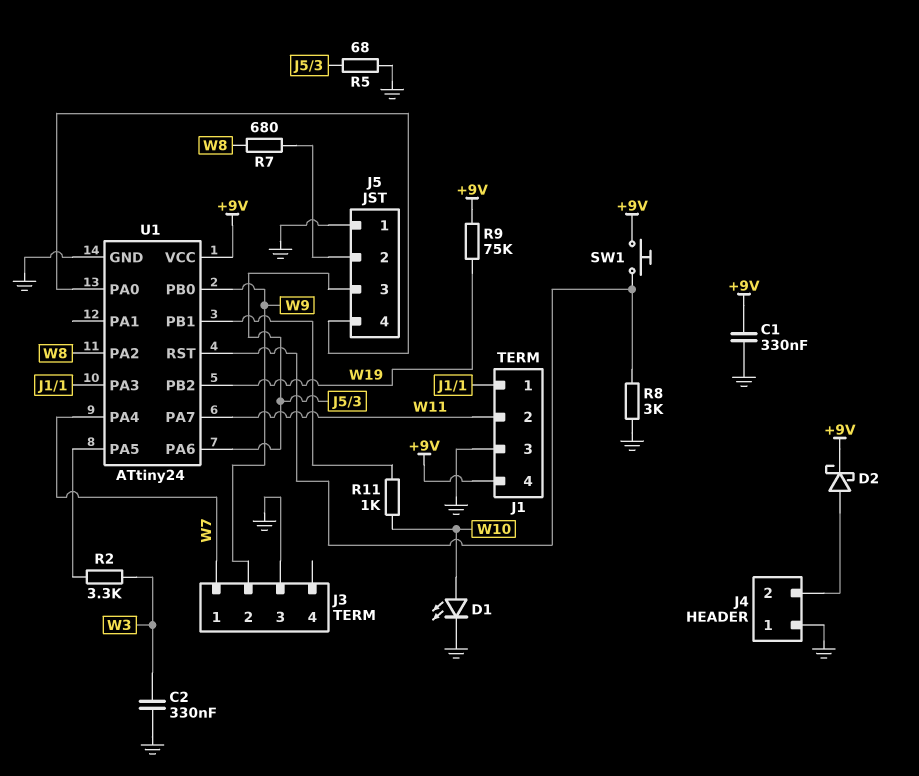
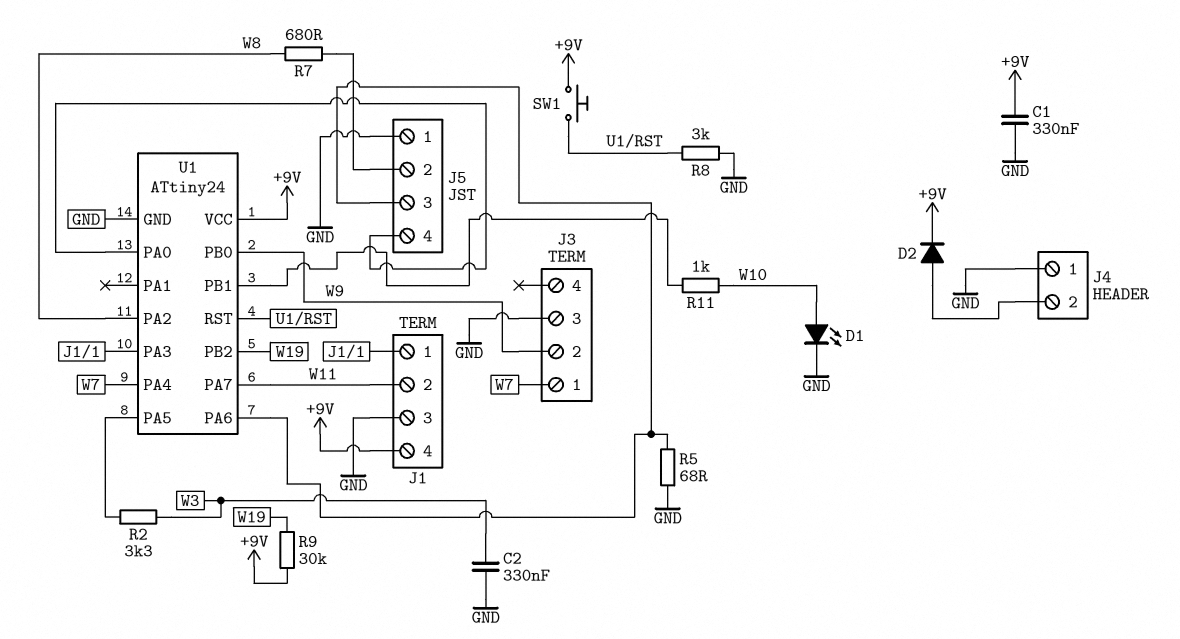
D2: schottky (A J4/2, K +9V) -> diode (A J4/2, K +9V)
R9: 75k (+9V, W19) -> 30k (+9V, W19)

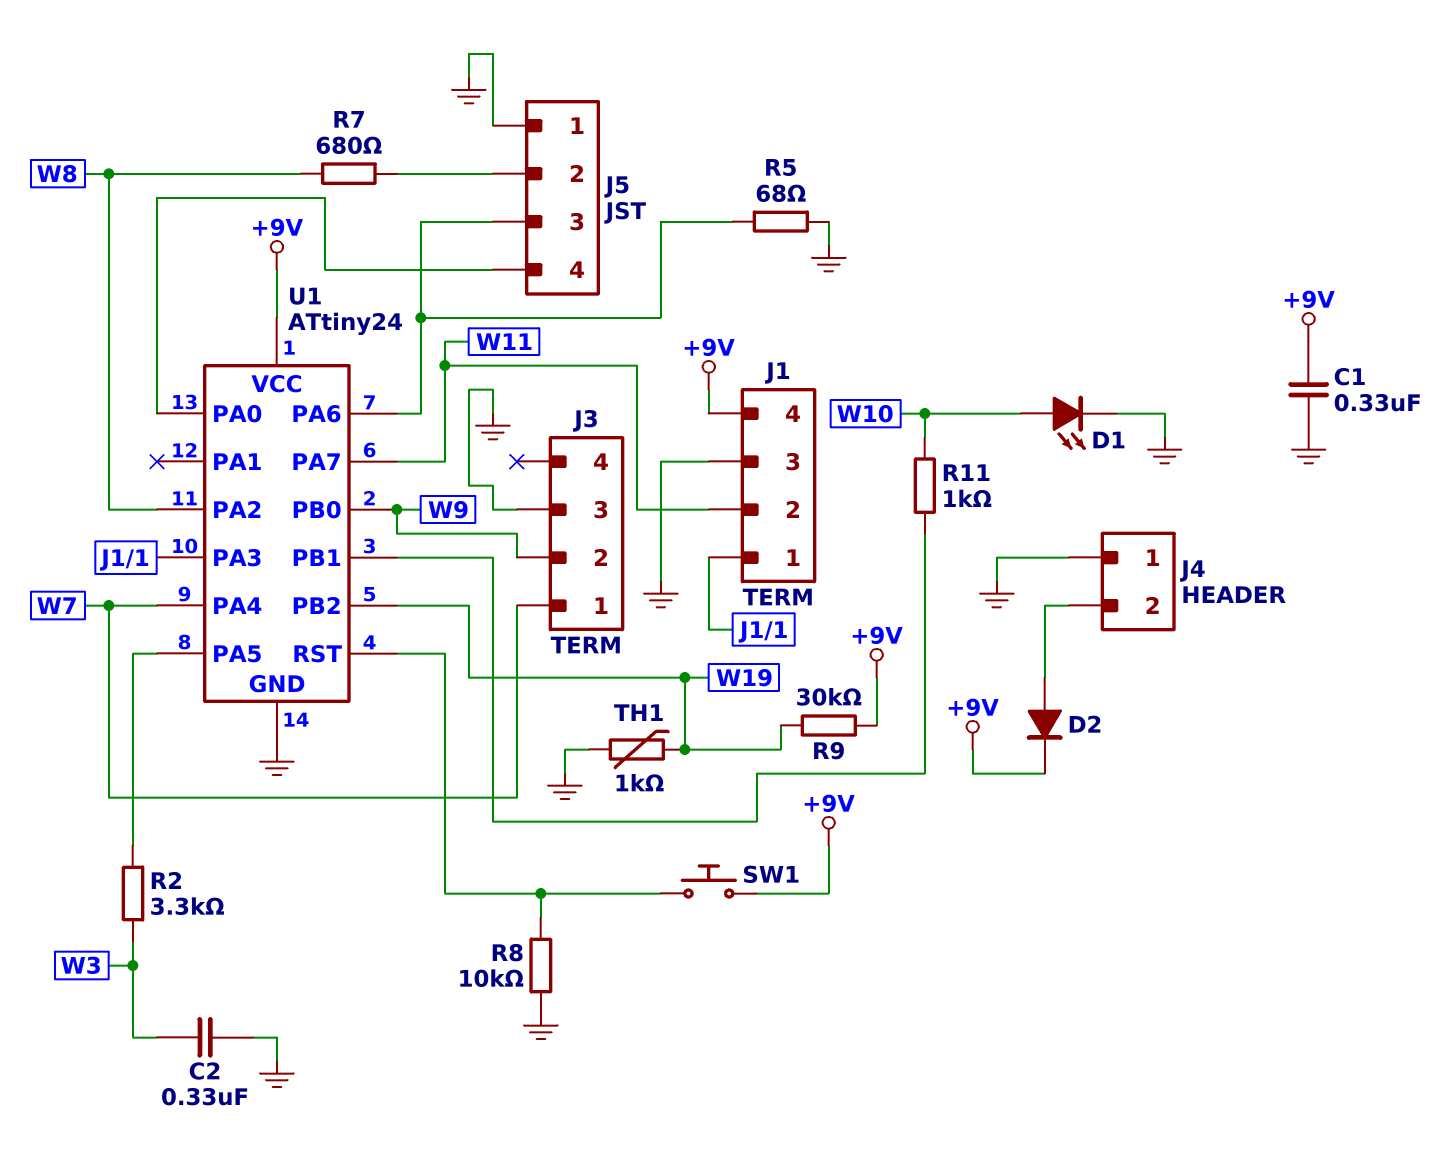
R8: 3k (GND, U1/RST) -> 10k (GND, U1/RST)
TH1: none -> 1k (GND, W19)

